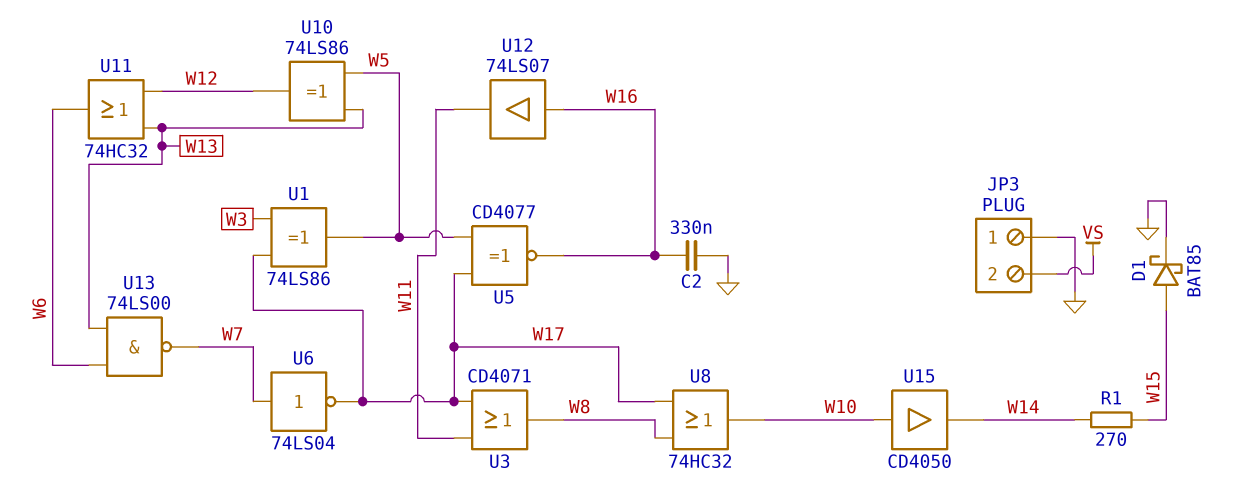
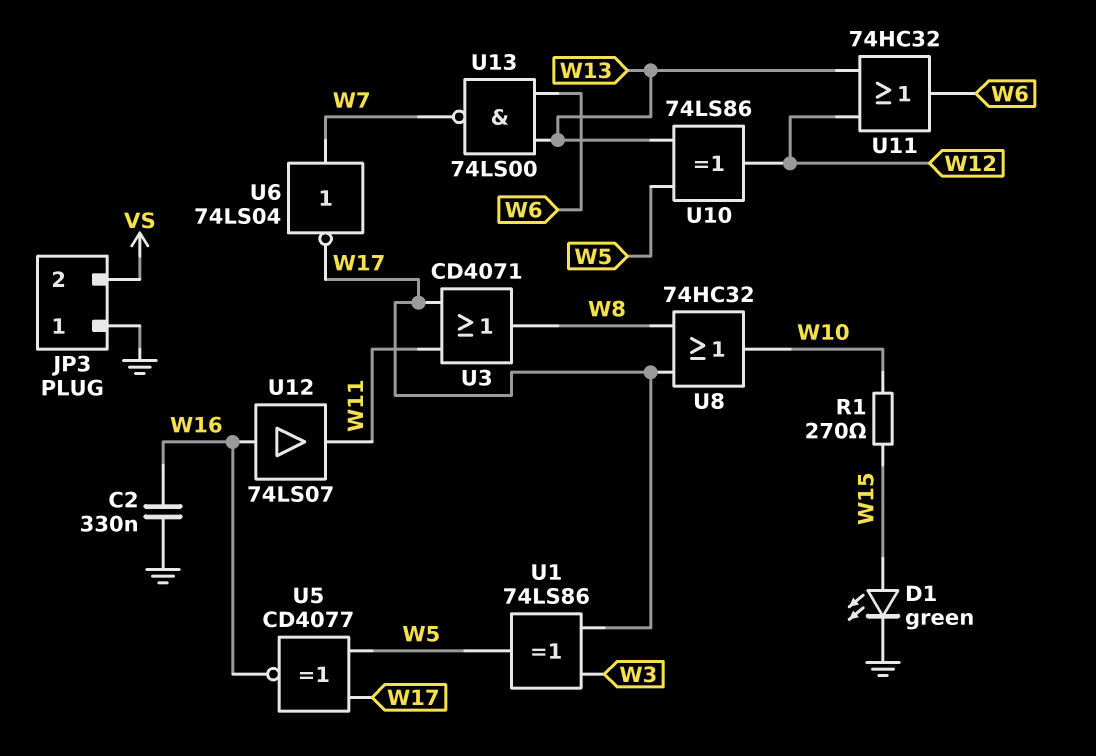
D1: schottky BAT85 (A W15, K GND) -> LED green (A W15, K GND)
R1: 270 (W14, W15) -> 270 (W10, W15)
U15: buffer CD4050 (in W10, out W14) -> none

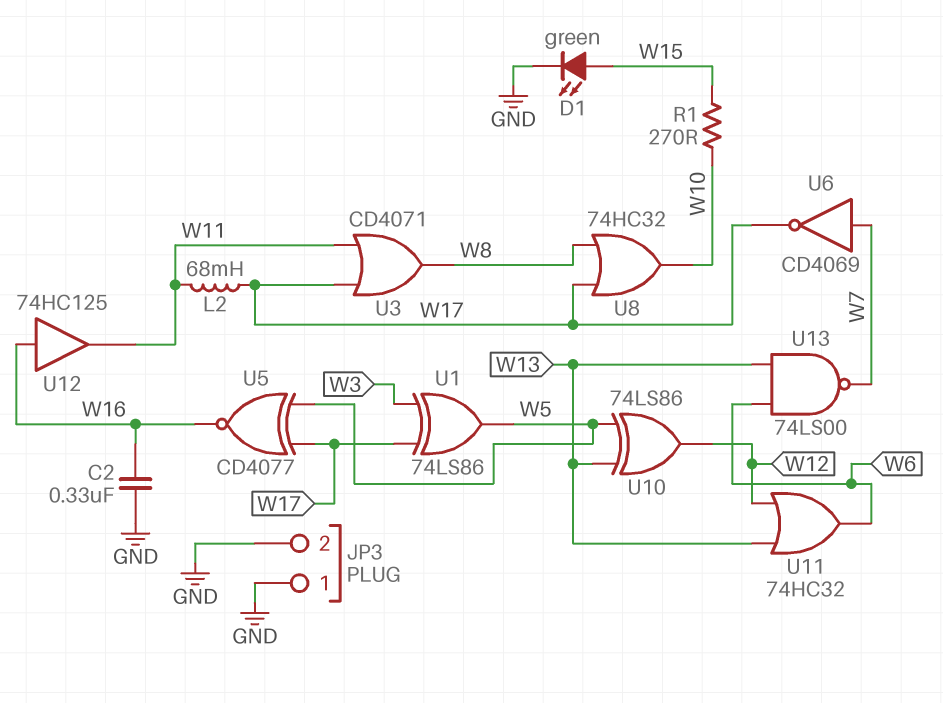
JP3 pin 2: VS -> GND
L2: none -> 68mH (W11, W17)
U6: NOT 74LS04 (in W7, out W17) -> NOT CD4069 (in W7, out W17)
U12: buffer 74LS07 (in W16, out W11) -> buffer 74HC125 (in W16, out W11)

